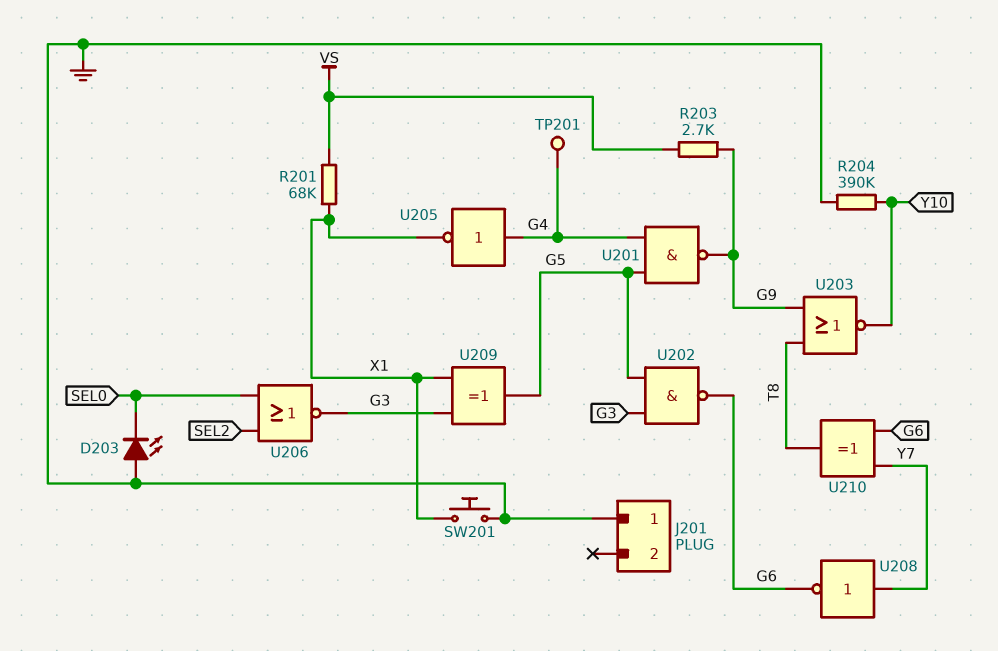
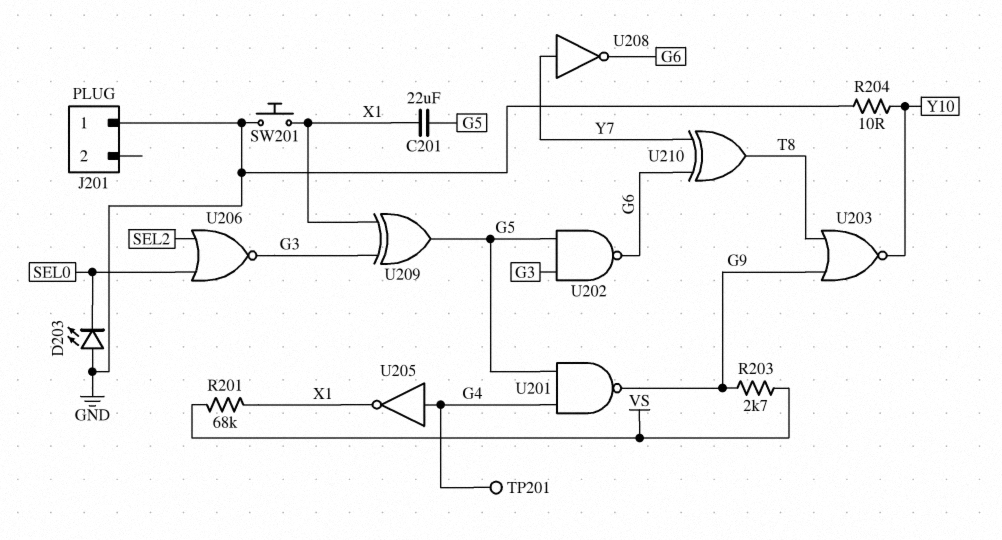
C201: none -> 22uF (G5, X1)
R204: 390k (GND, Y10) -> 10 (GND, Y10)

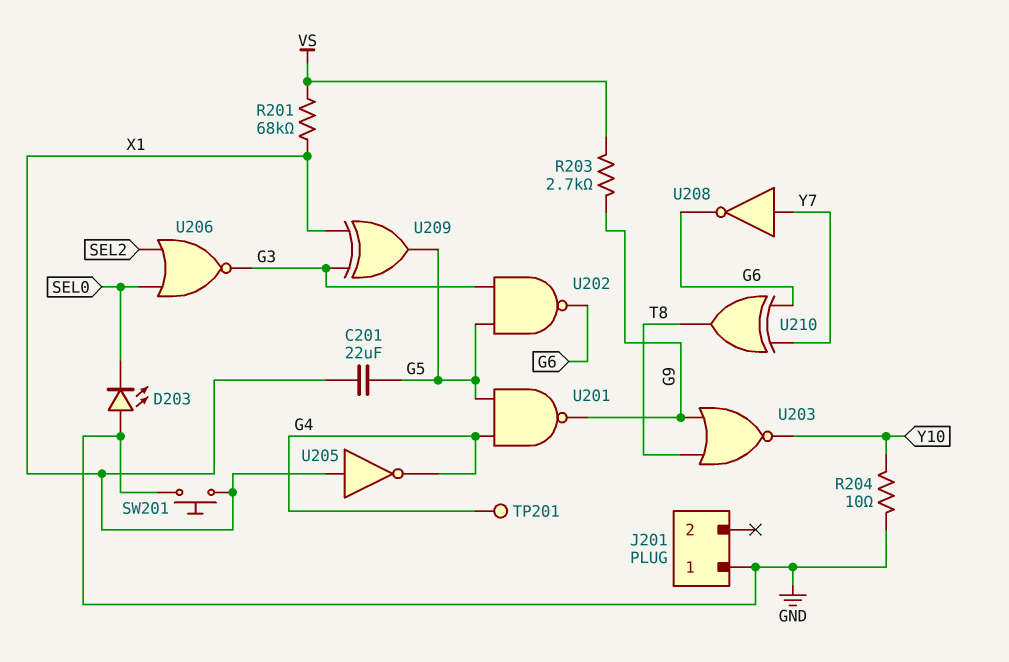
U205: NOT (in G4, out X1) -> NOT (in X1, out G4)

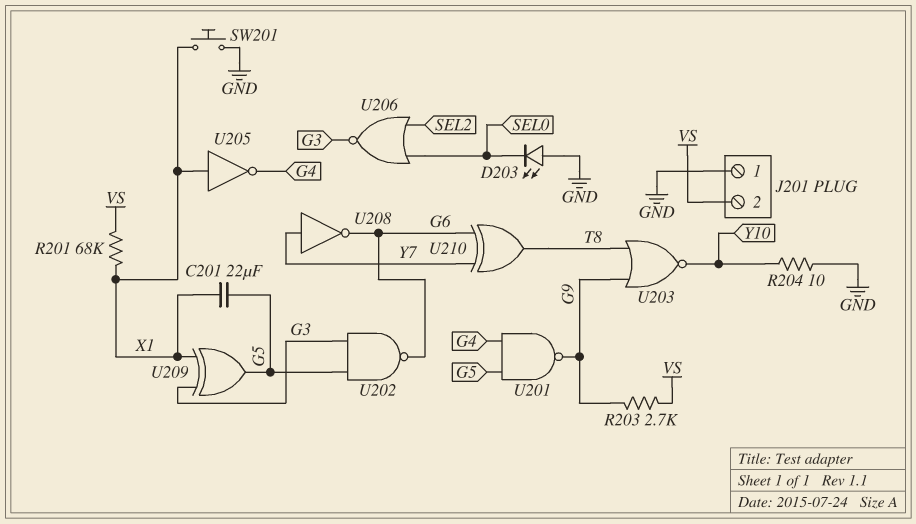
J201 pin 2: none -> VS
TP201: test point (G4) -> none

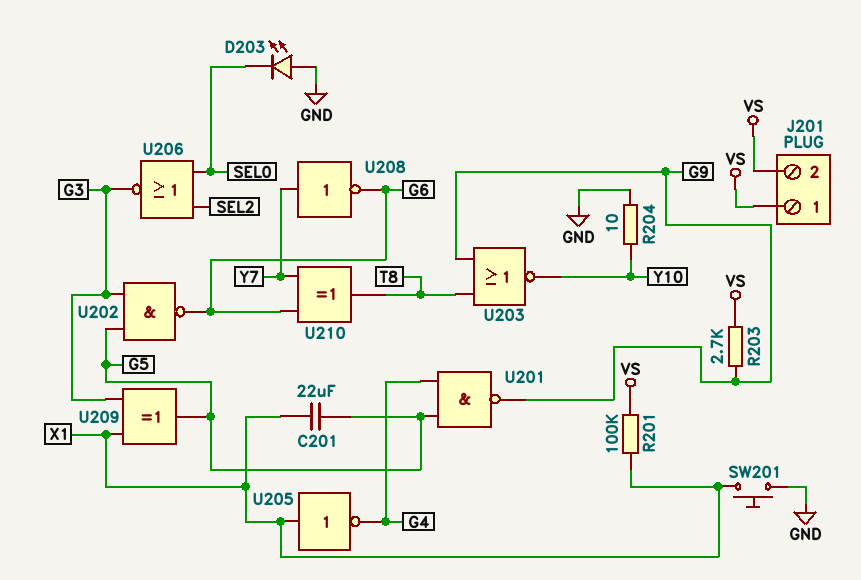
J201 pin 1: GND -> VS
R201: 68k (VS, X1) -> 100k (VS, X1)

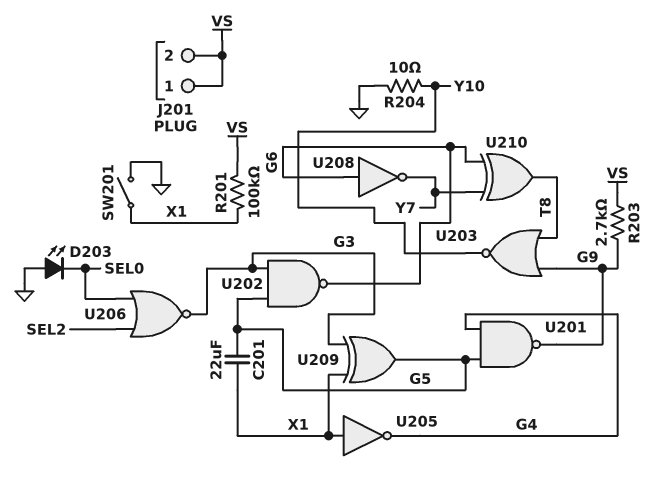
SW201: button (GND, X1) -> switch (GND, X1)
U208: NOT (in Y7, out G6) -> NOT (in G6, out Y7)

